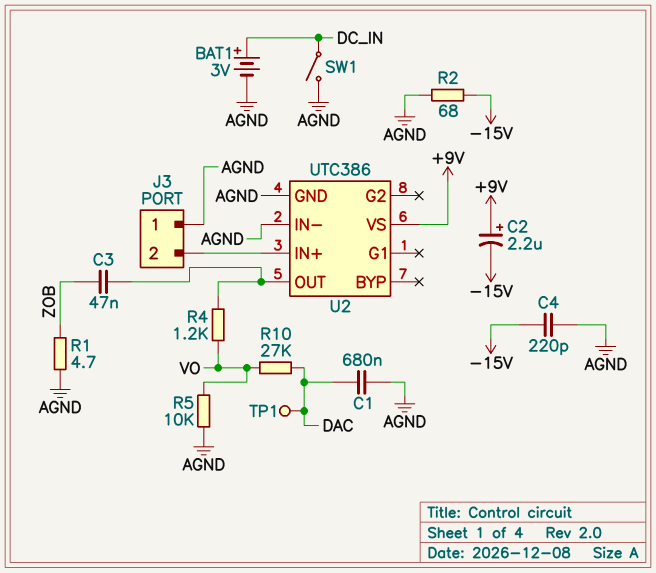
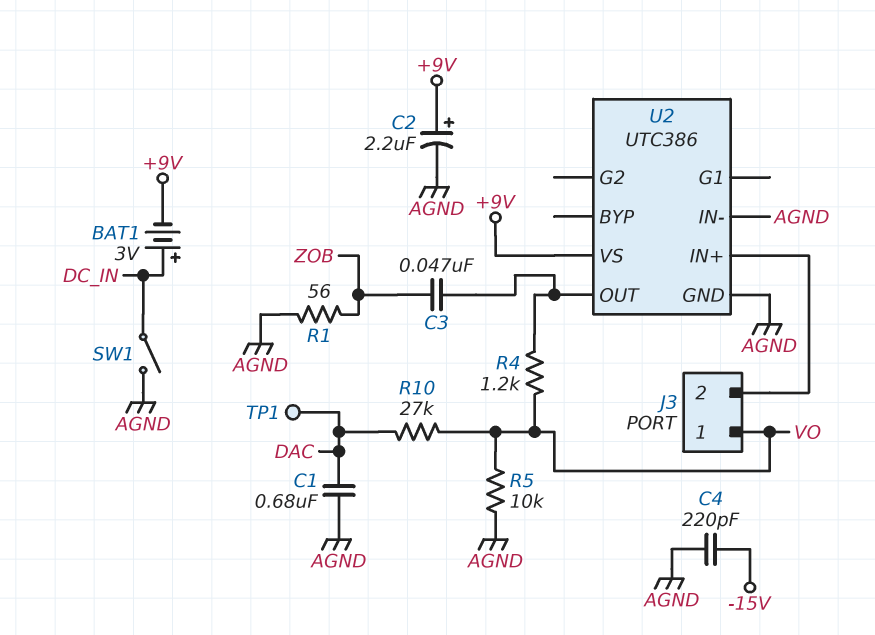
BAT1: 3V (plus DC_IN, minus AGND) -> 3V (plus DC_IN, minus +9V)
C2: 2.2uF (plus +9V, minus -15V) -> 2.2uF (plus +9V, minus AGND)
J3 pin 1: AGND -> VO
R1: 4.7 (AGND, ZOB) -> 56 (AGND, ZOB)
R2: 68 (-15V, AGND) -> none

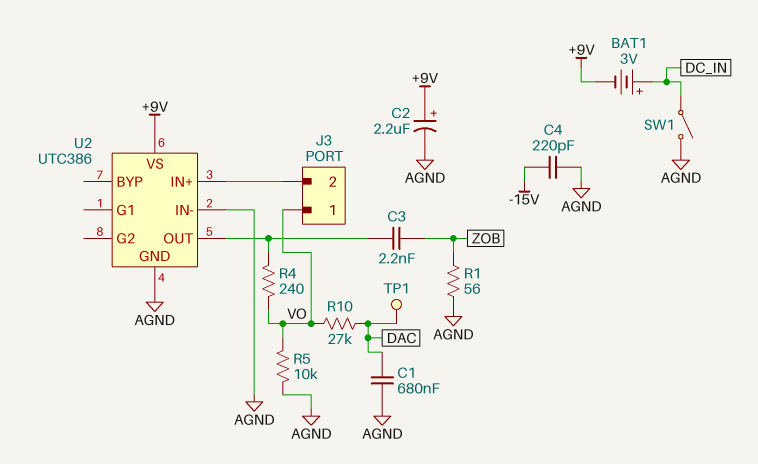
C3: 47nF (U2/OUT, ZOB) -> 2.2nF (U2/OUT, ZOB)
R4: 1.2k (U2/OUT, VO) -> 240 (U2/OUT, VO)

